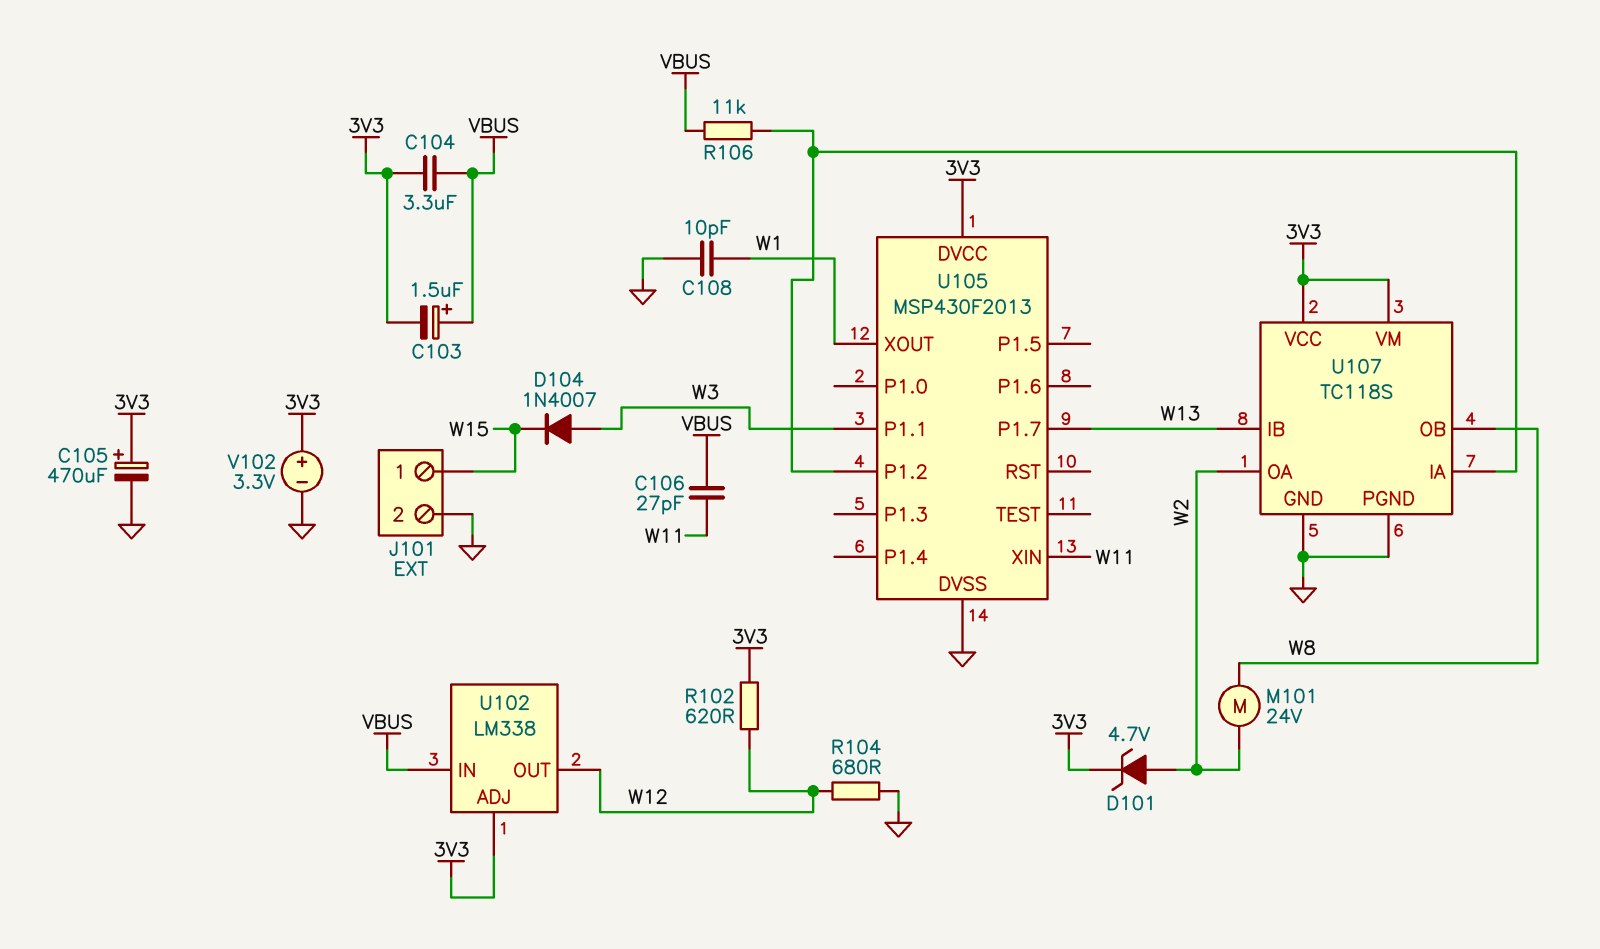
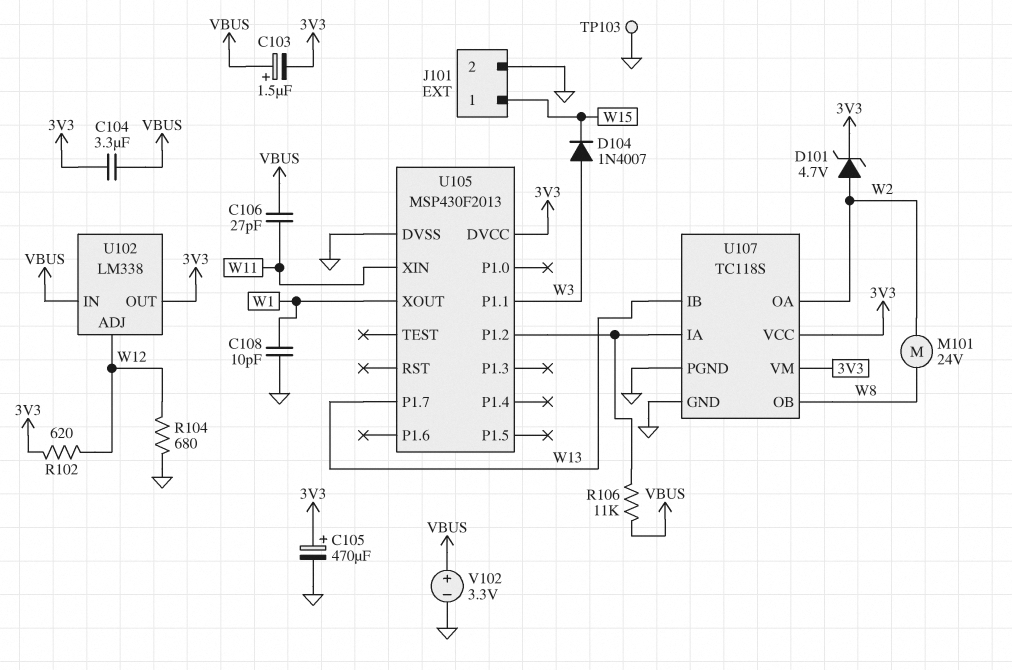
TP103: none -> test point (GND)
U102 pin ADJ: 3V3 -> W12
U102 pin OUT: W12 -> 3V3
V102: 3.3V (plus 3V3, minus GND) -> 3.3V (plus VBUS, minus GND)

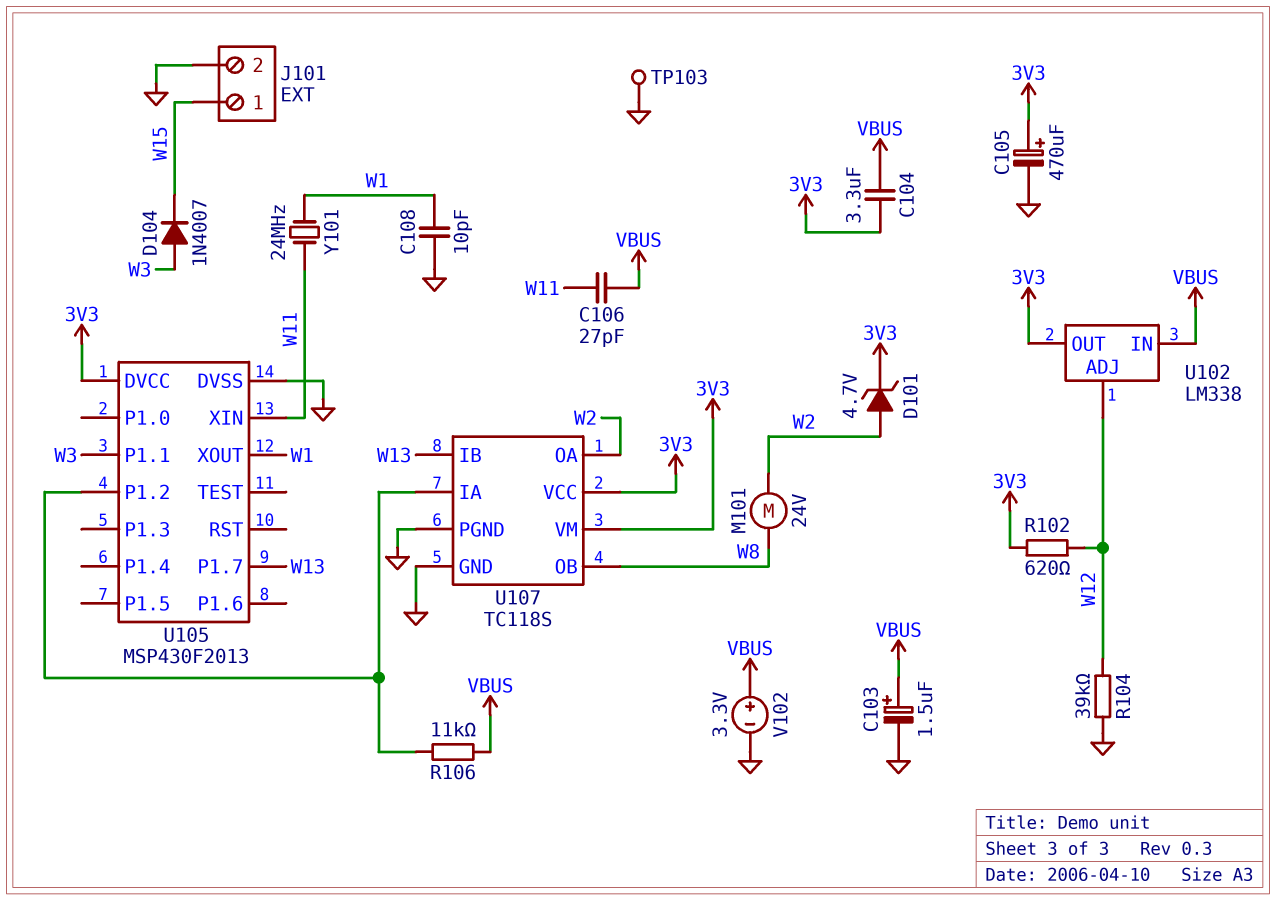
C103: 1.5uF (plus VBUS, minus 3V3) -> 1.5uF (plus VBUS, minus GND)
R104: 680 (GND, W12) -> 39k (GND, W12)
Y101: none -> 24MHz (W1, W11)

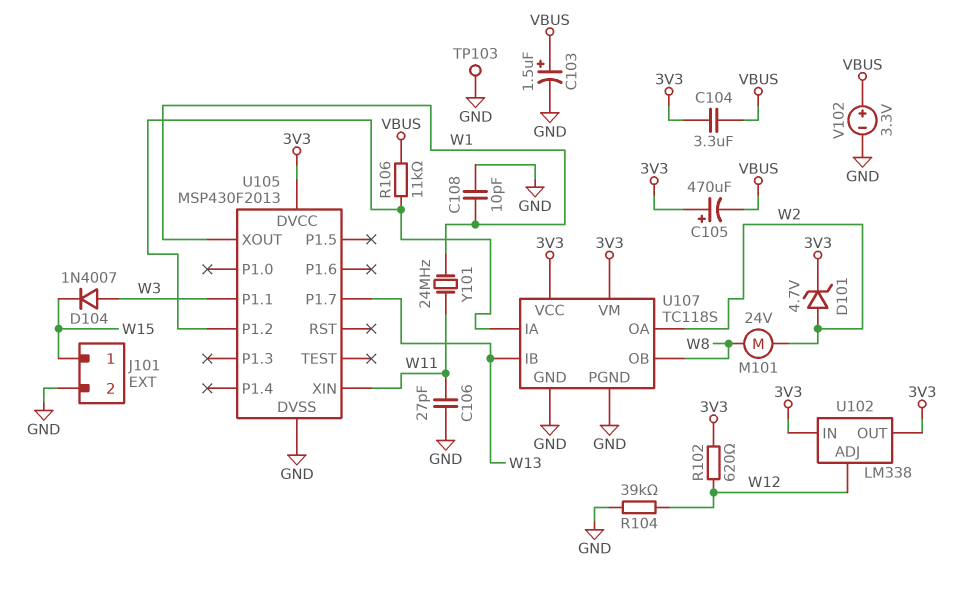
C105: 470uF (plus 3V3, minus GND) -> 470uF (plus 3V3, minus VBUS)
C106: 27pF (VBUS, W11) -> 27pF (GND, W11)
U102 pin IN: VBUS -> 3V3

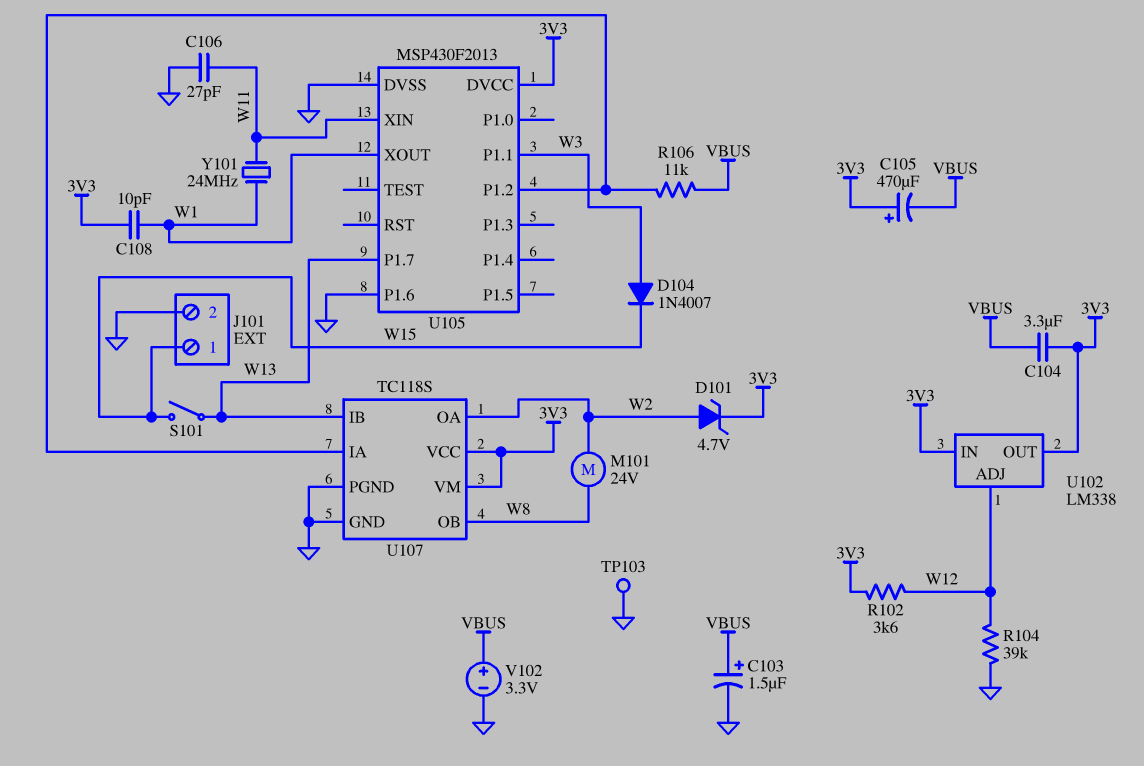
C108: 10pF (GND, W1) -> 10pF (3V3, W1)
R102: 620 (3V3, W12) -> 3.6k (3V3, W12)
S101: none -> switch (W13, W15)
U105 pin P1.6: none -> GND

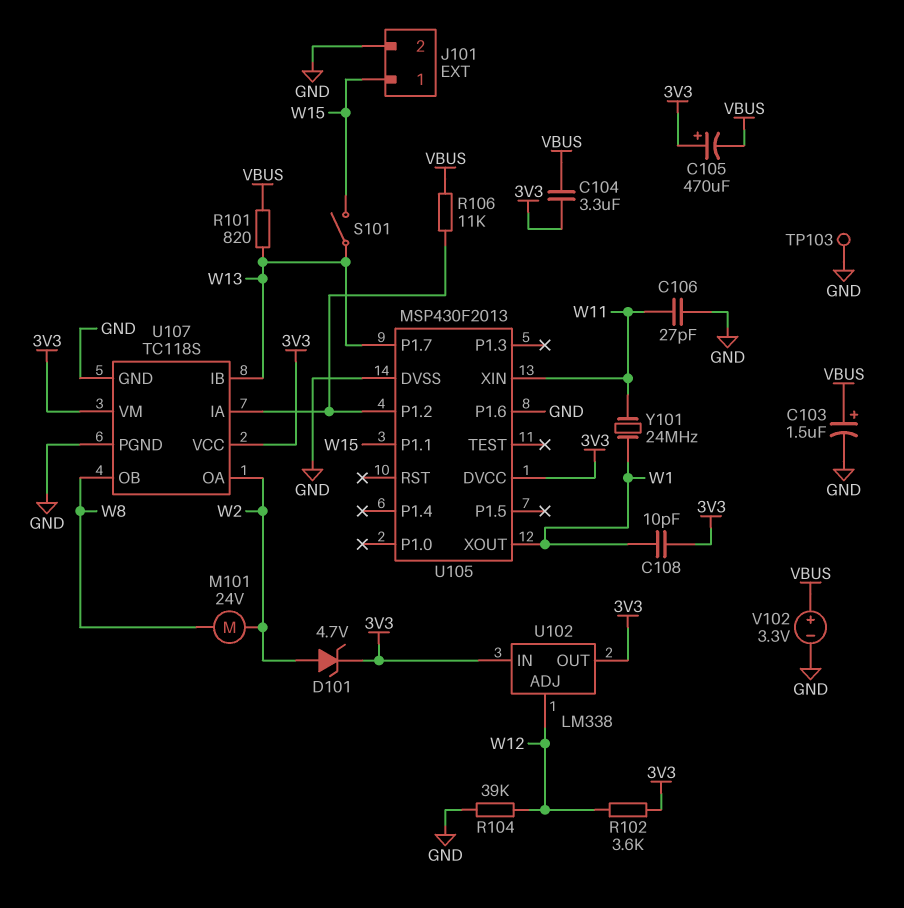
D104: diode 1N4007 (A W3, K W15) -> none
R101: none -> 820 (VBUS, W13)
U105 pin P1.1: W3 -> W15

